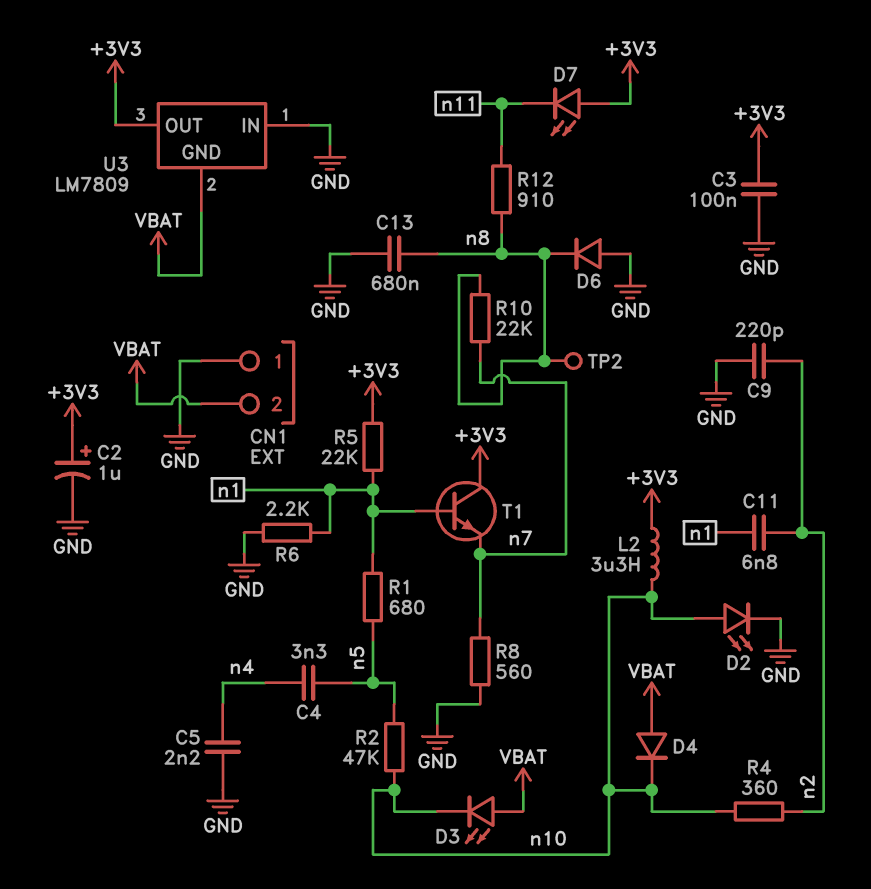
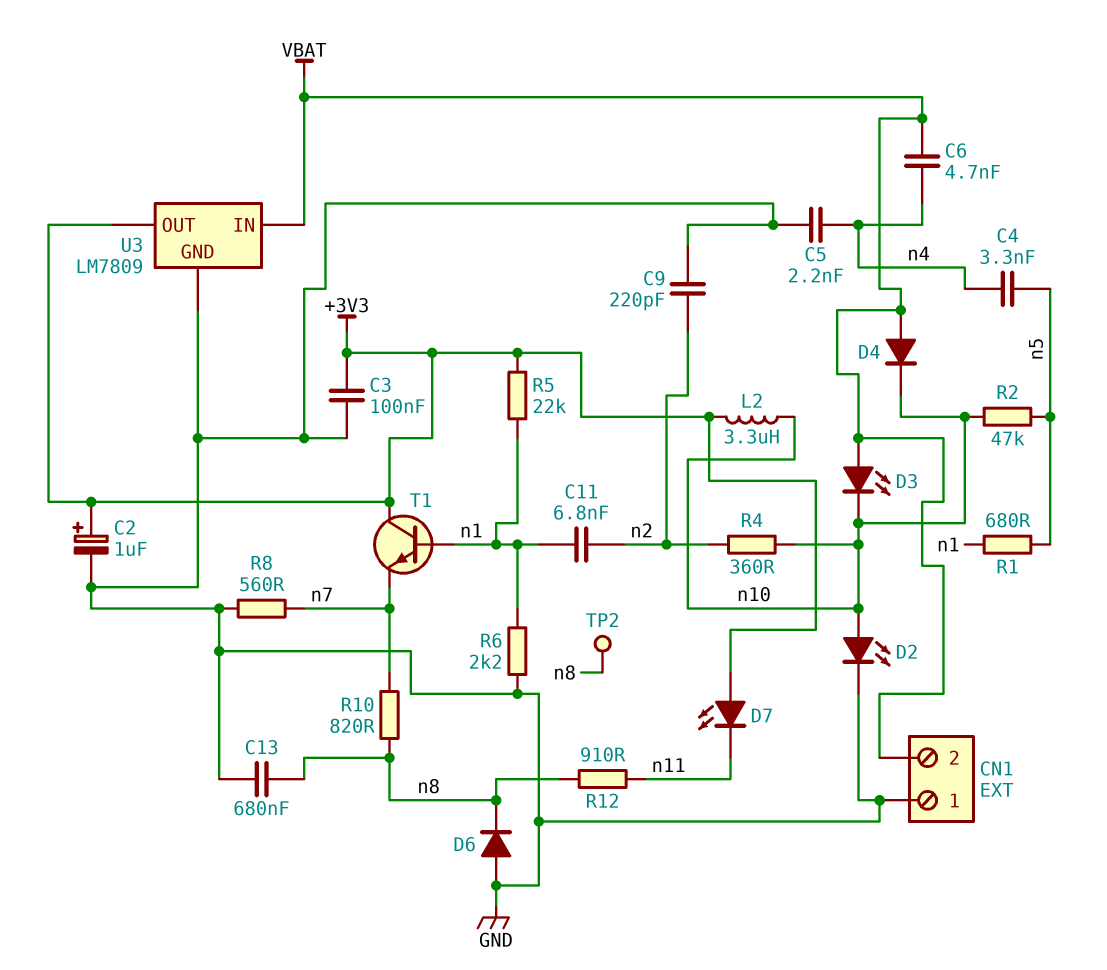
C6: none -> 4.7nF (VBAT, n4)
R10: 22k (n7, n8) -> 820 (n7, n8)
U3 pin GND: VBAT -> GND
U3 pin IN: GND -> VBAT

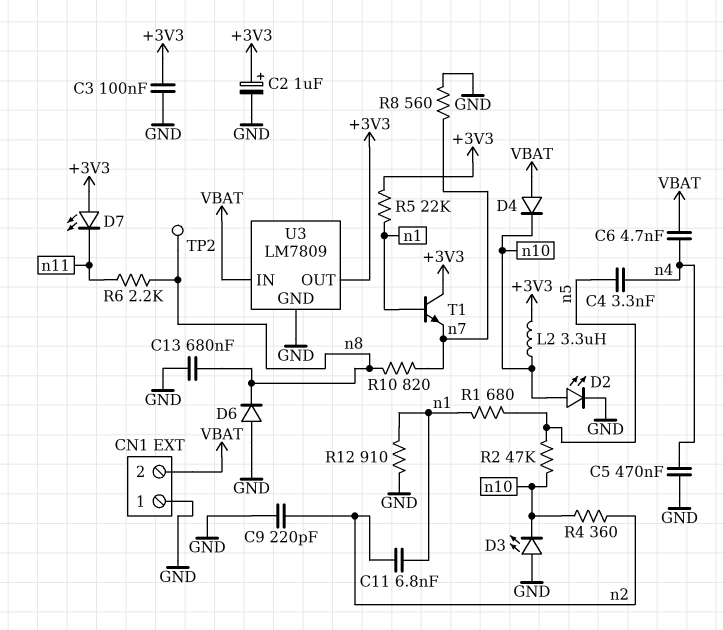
C5: 2.2nF (GND, n4) -> 470nF (GND, n4)
D3: LED (A VBAT, K n10) -> LED (A GND, K n10)
R6: 2.2k (GND, n1) -> 2.2k (n8, n11)
R12: 910 (n8, n11) -> 910 (GND, n1)

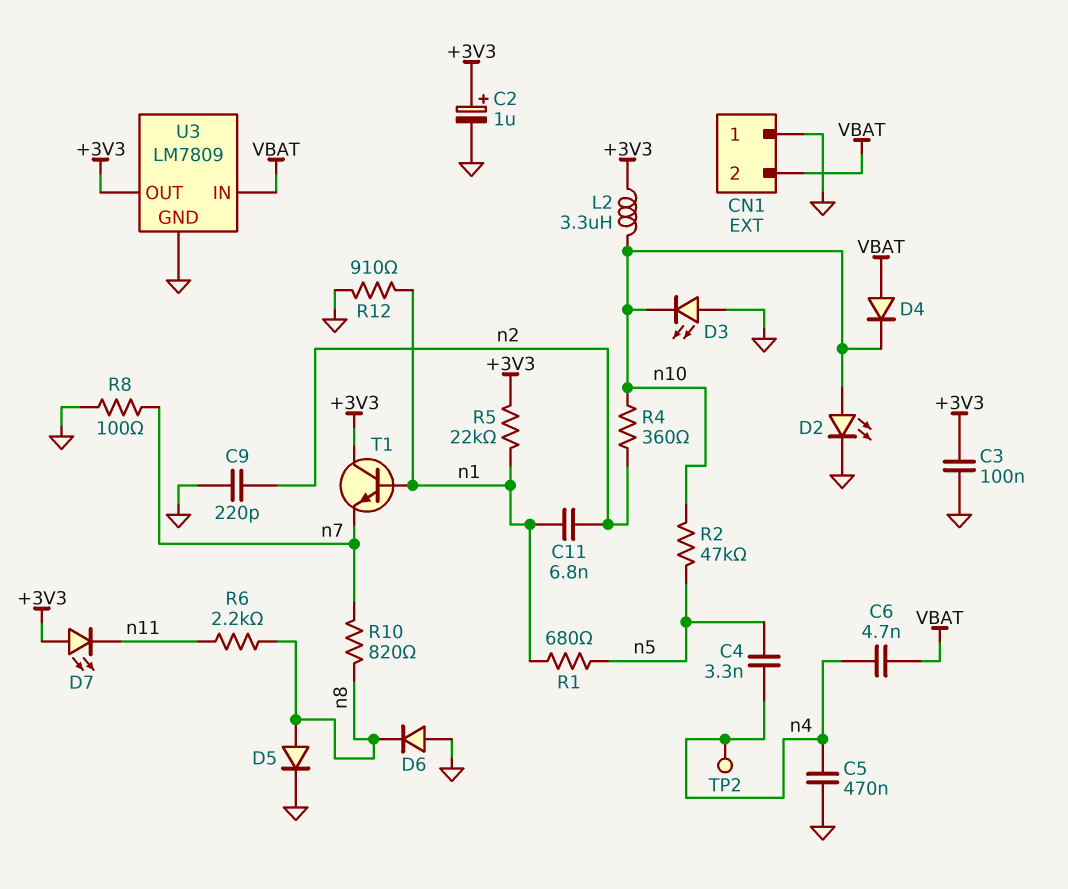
C13: 680nF (GND, n8) -> none
D5: none -> diode (A n8, K GND)
R8: 560 (GND, n7) -> 100 (GND, n7)
TP2: test point (n8) -> test point (n4)

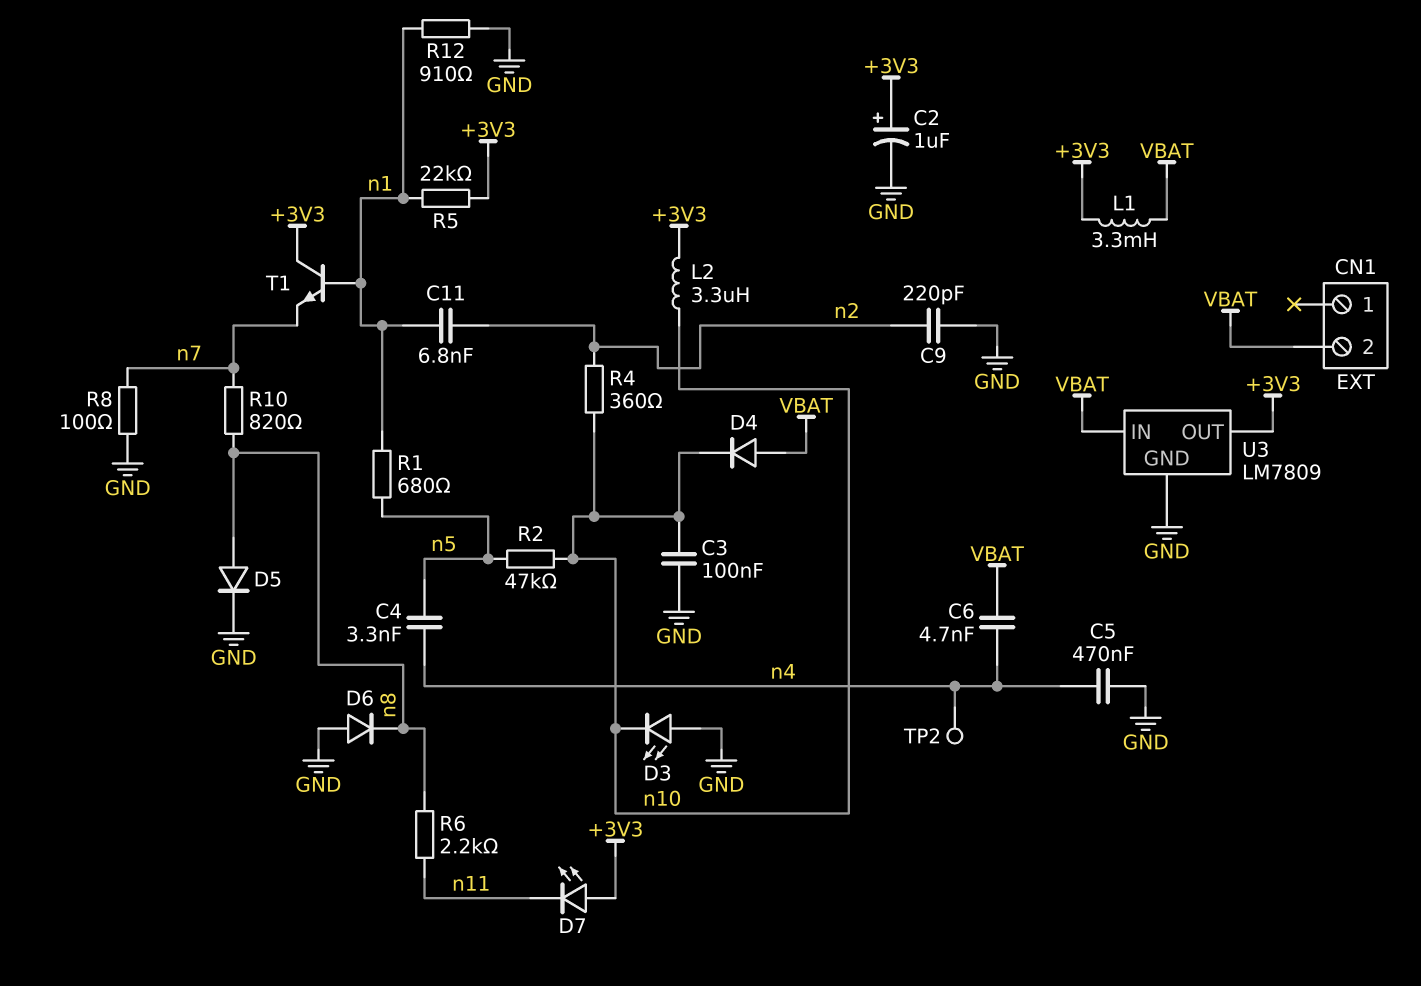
C3: 100nF (+3V3, GND) -> 100nF (GND, n10)
CN1 pin 1: GND -> none
D2: LED (A n10, K GND) -> none
L1: none -> 3.3mH (+3V3, VBAT)

